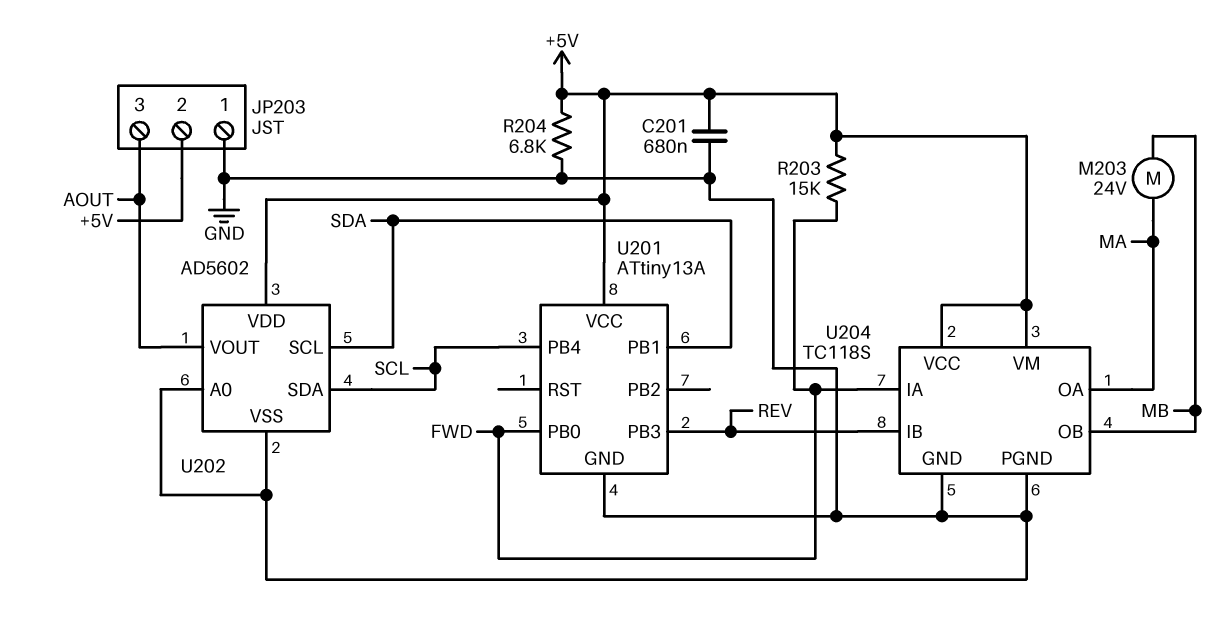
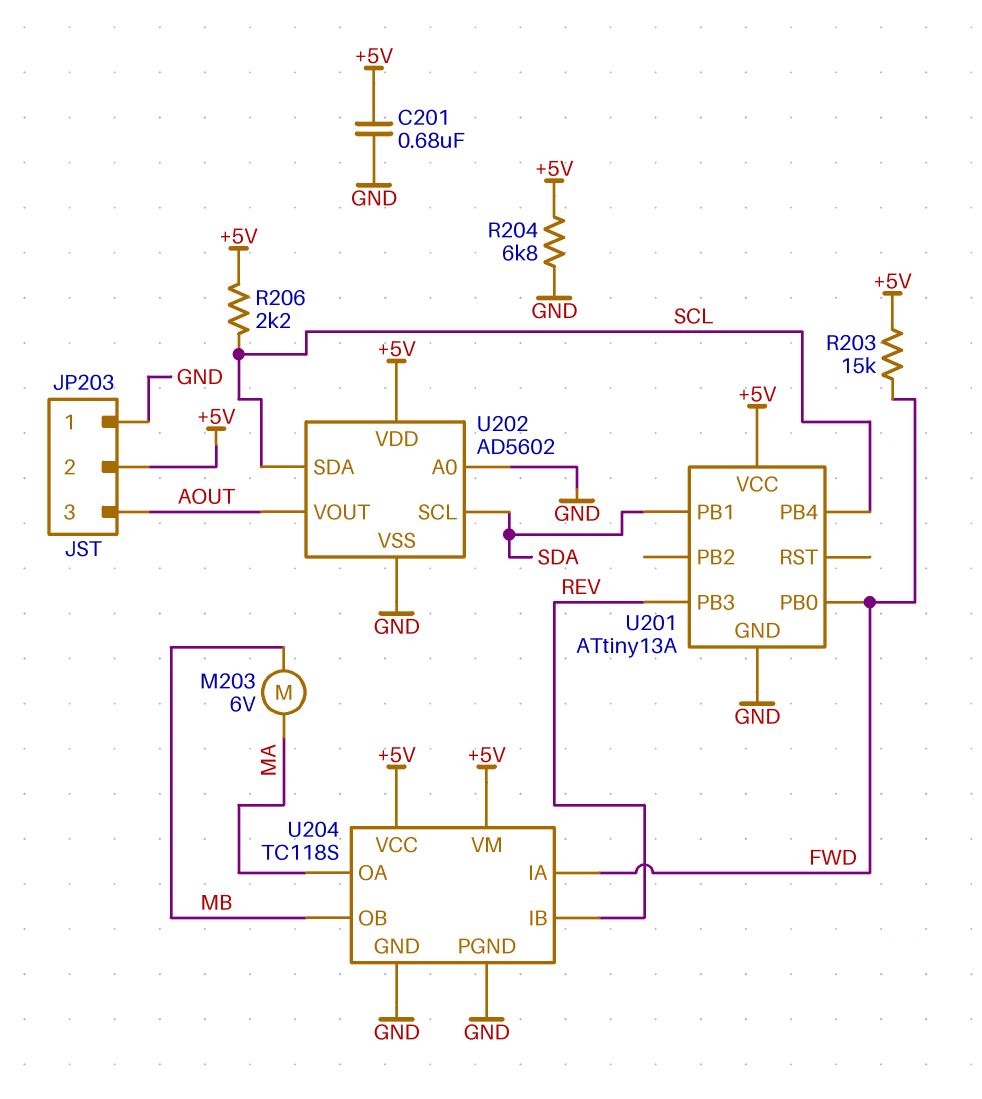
M203: motor 24V (MA, MB) -> motor 6V (MA, MB)
R206: none -> 2.2k (+5V, SCL)

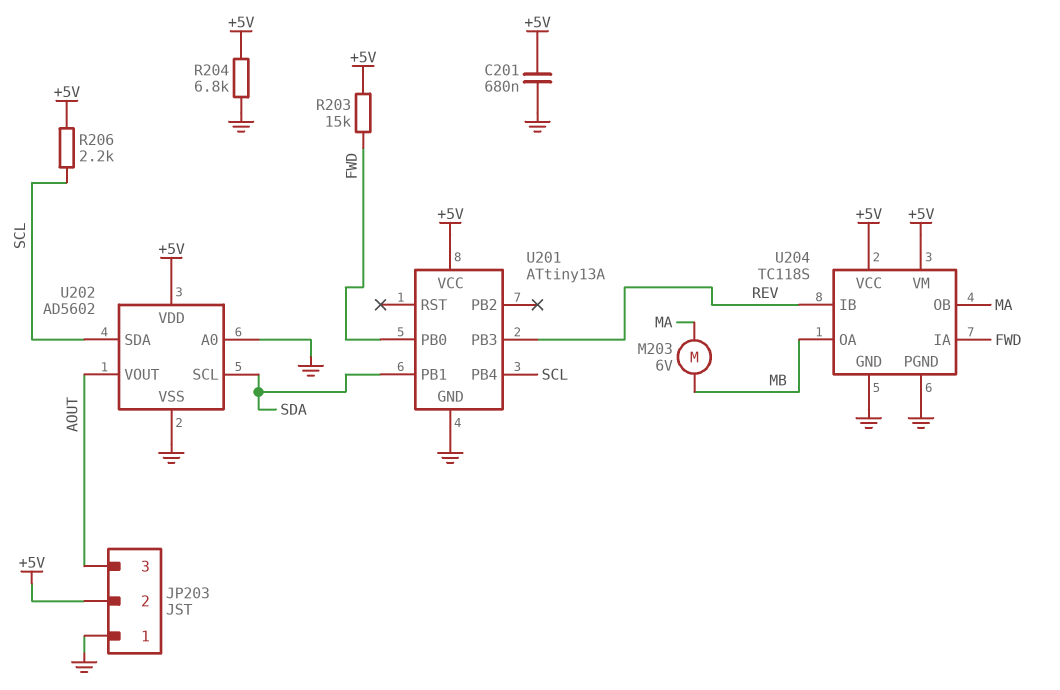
U204 pin OA: MA -> MB
U204 pin OB: MB -> MA

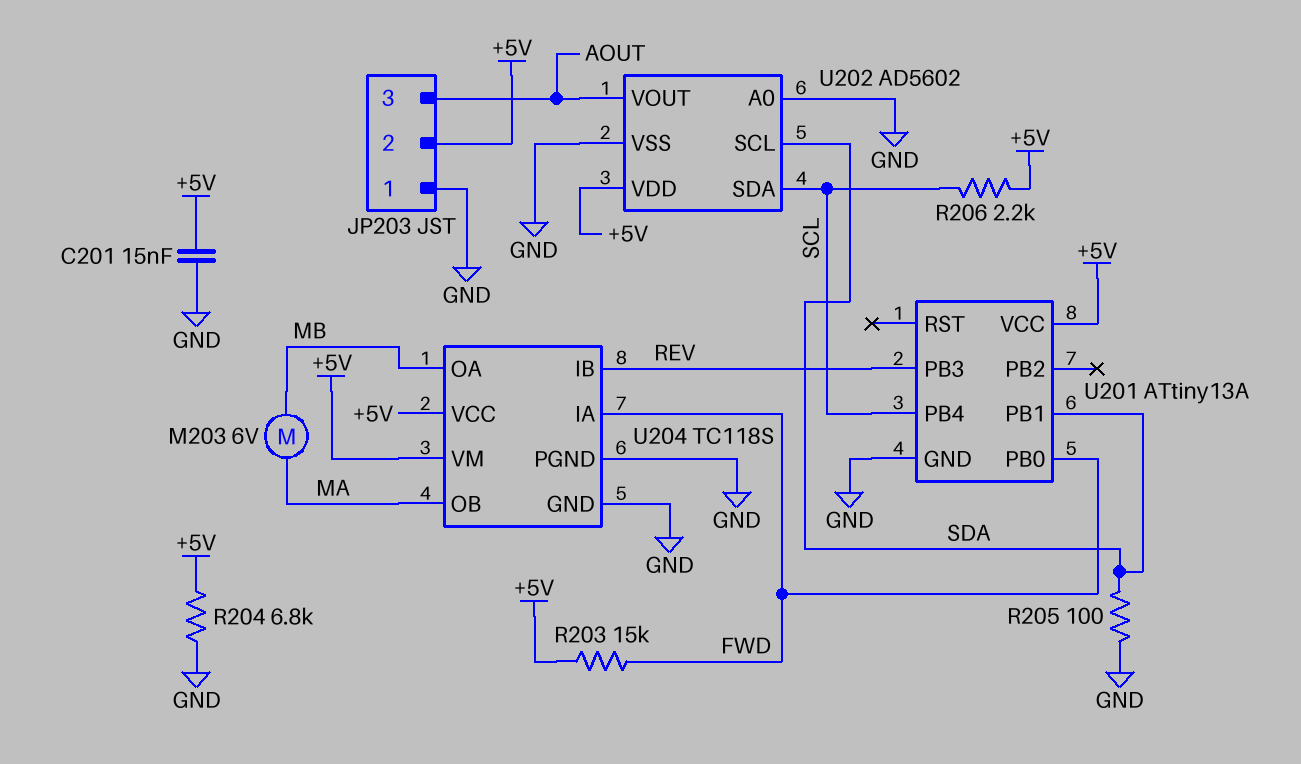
C201: 680nF (+5V, GND) -> 15nF (+5V, GND)
R205: none -> 100 (GND, SDA)

